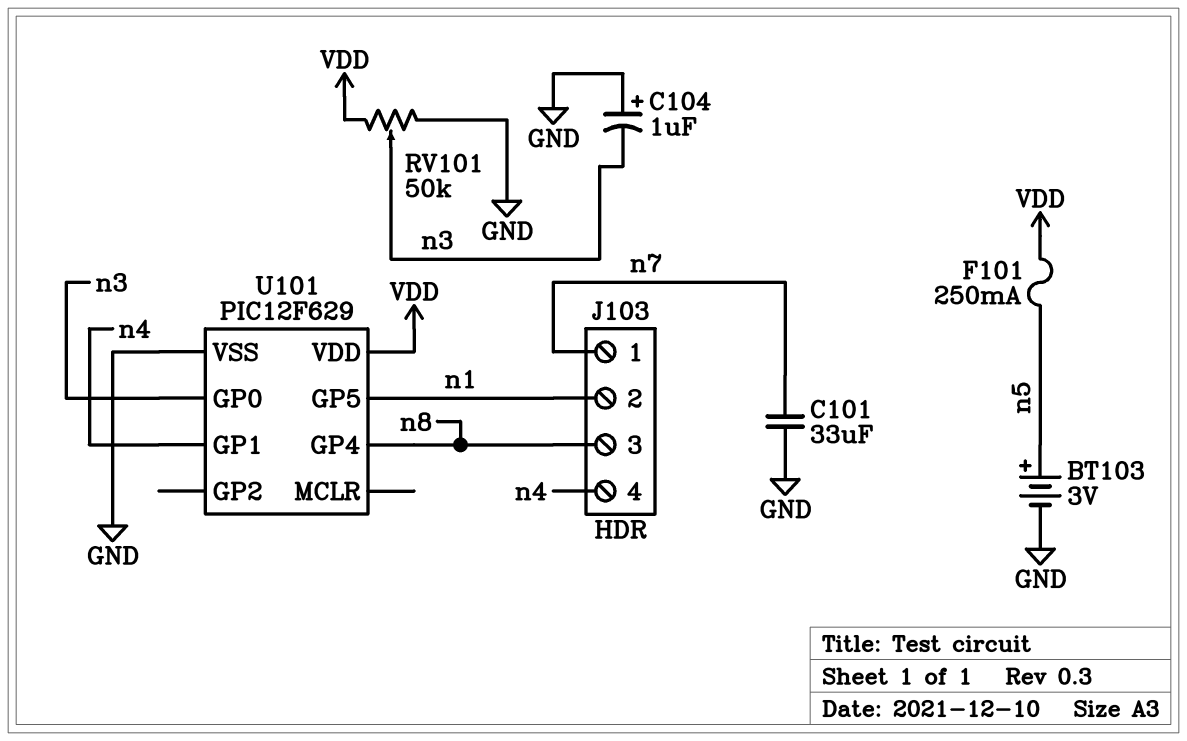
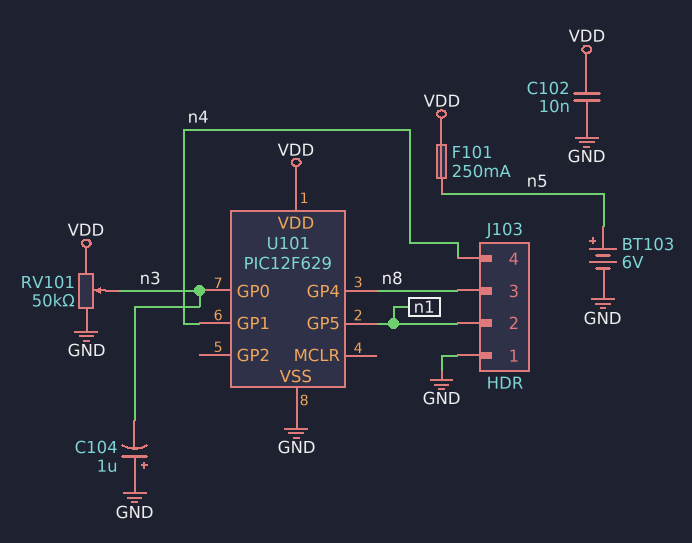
BT103: 3V (plus n5, minus GND) -> 6V (plus n5, minus GND)
C101: 33uF (GND, n7) -> none
C102: none -> 10nF (GND, VDD)
J103 pin 1: n7 -> GND

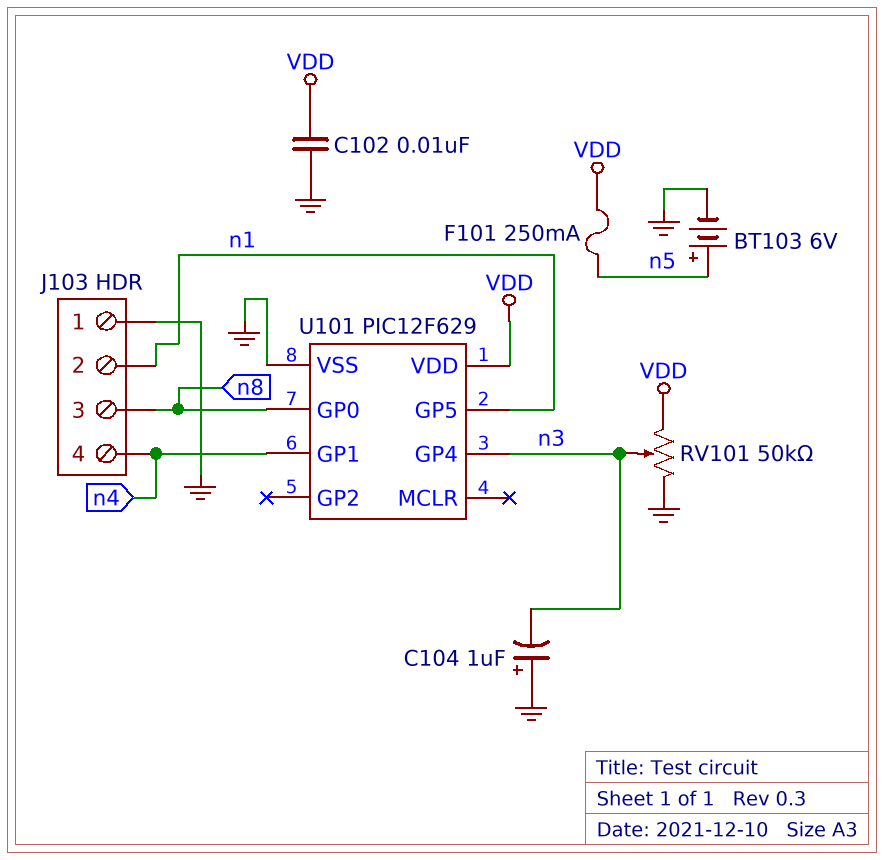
U101 pin GP0: n3 -> n8
U101 pin GP4: n8 -> n3

